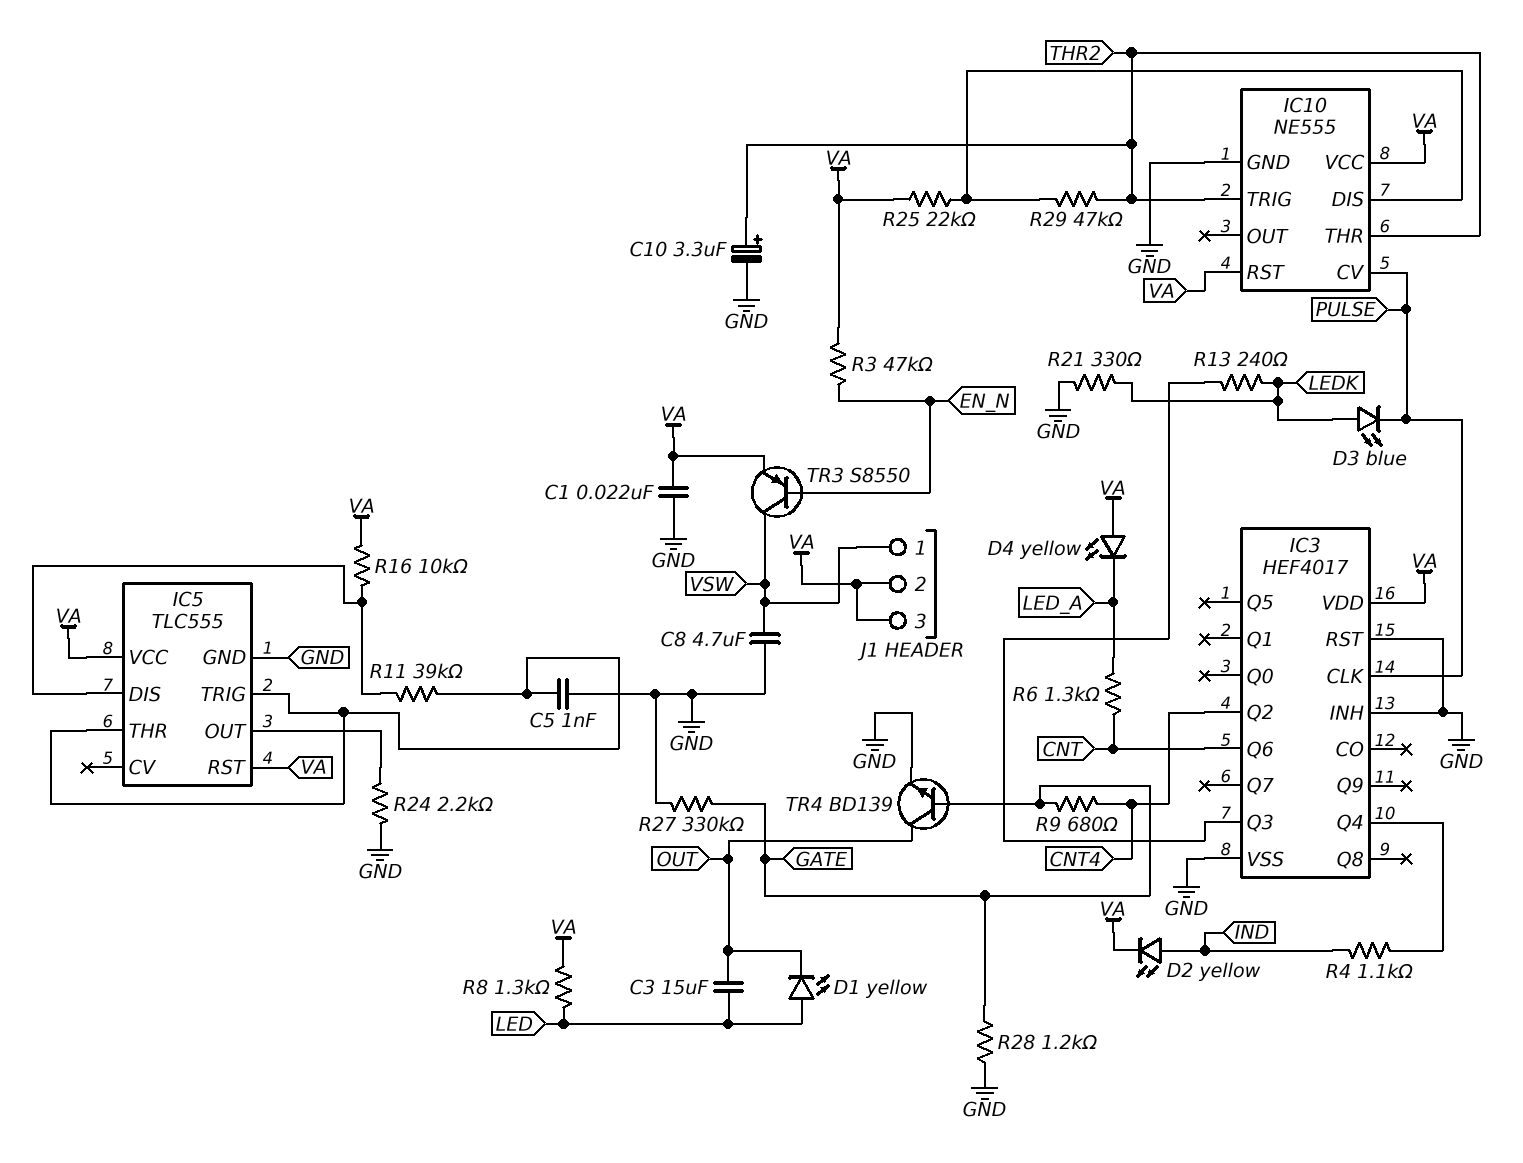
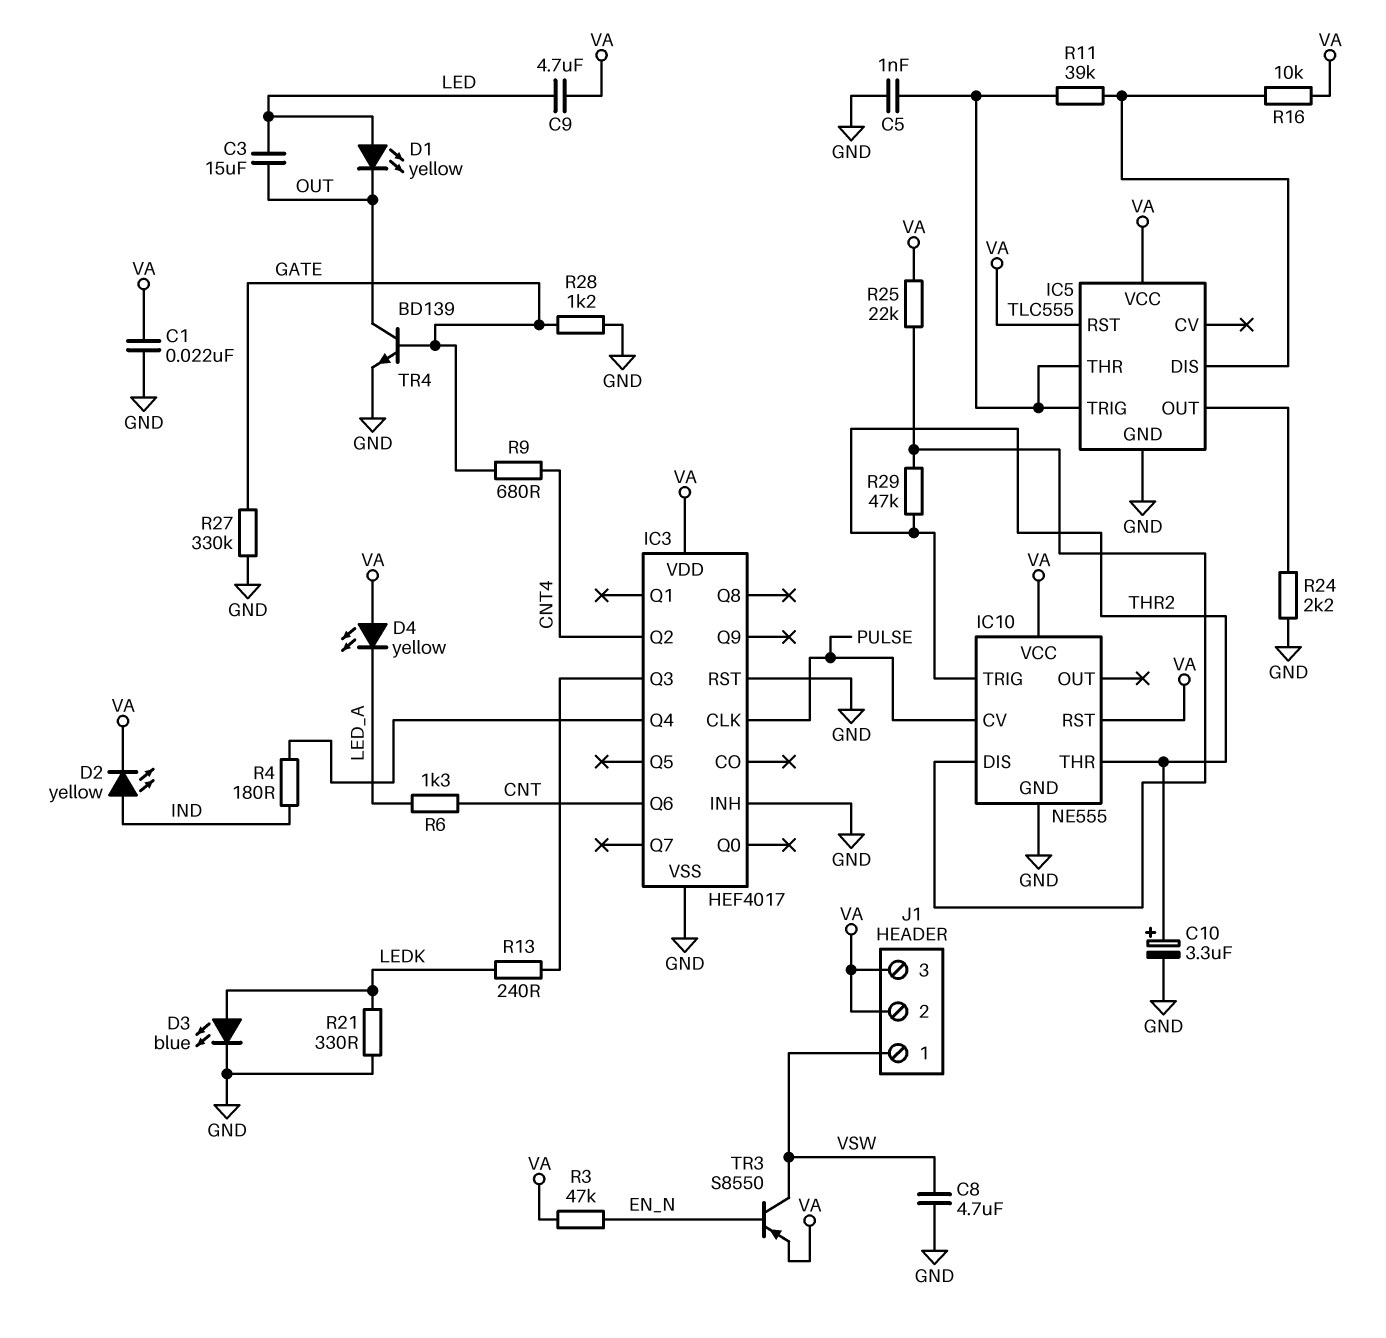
C9: none -> 4.7uF (LED, VA)
D3: LED blue (A LEDK, K PULSE) -> LED blue (A LEDK, K GND)
R4: 1.1k (IC3/Q4, IND) -> 180 (IC3/Q4, IND)
R8: 1.3k (LED, VA) -> none

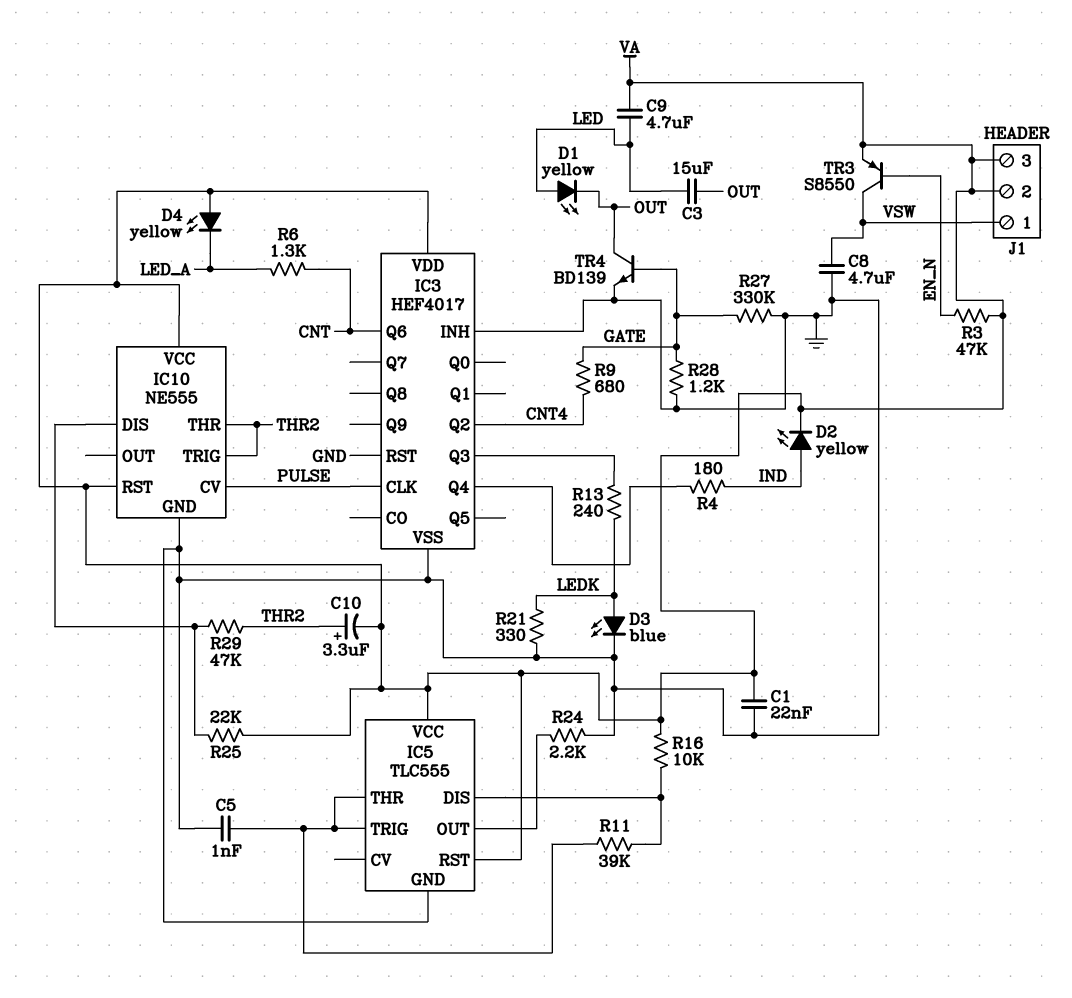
C10: 3.3uF (plus THR2, minus GND) -> 3.3uF (plus THR2, minus VA)

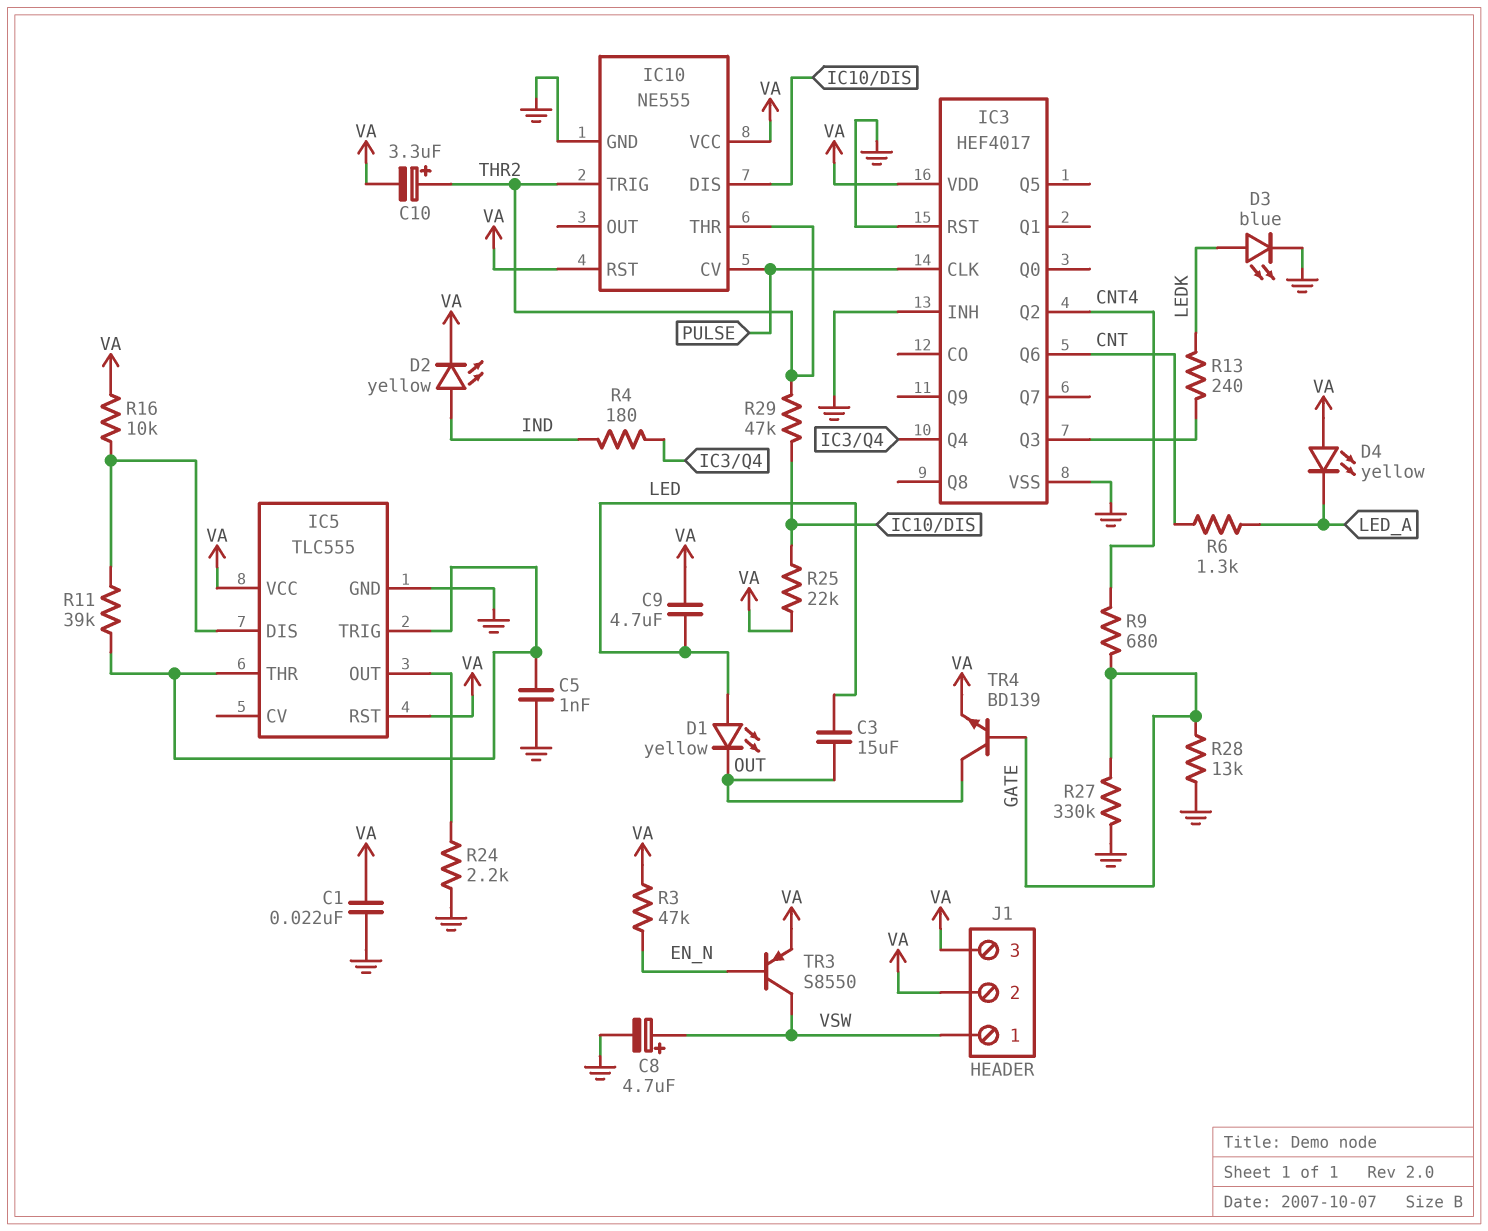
C8: 4.7uF (GND, VSW) -> 4.7uF (plus VSW, minus GND)
R21: 330 (GND, LEDK) -> none
R28: 1.2k (GATE, GND) -> 13k (GATE, GND)
TR4: NPN BD139 (B GATE, C OUT, E GND) -> NPN BD139 (B GATE, C OUT, E VA)

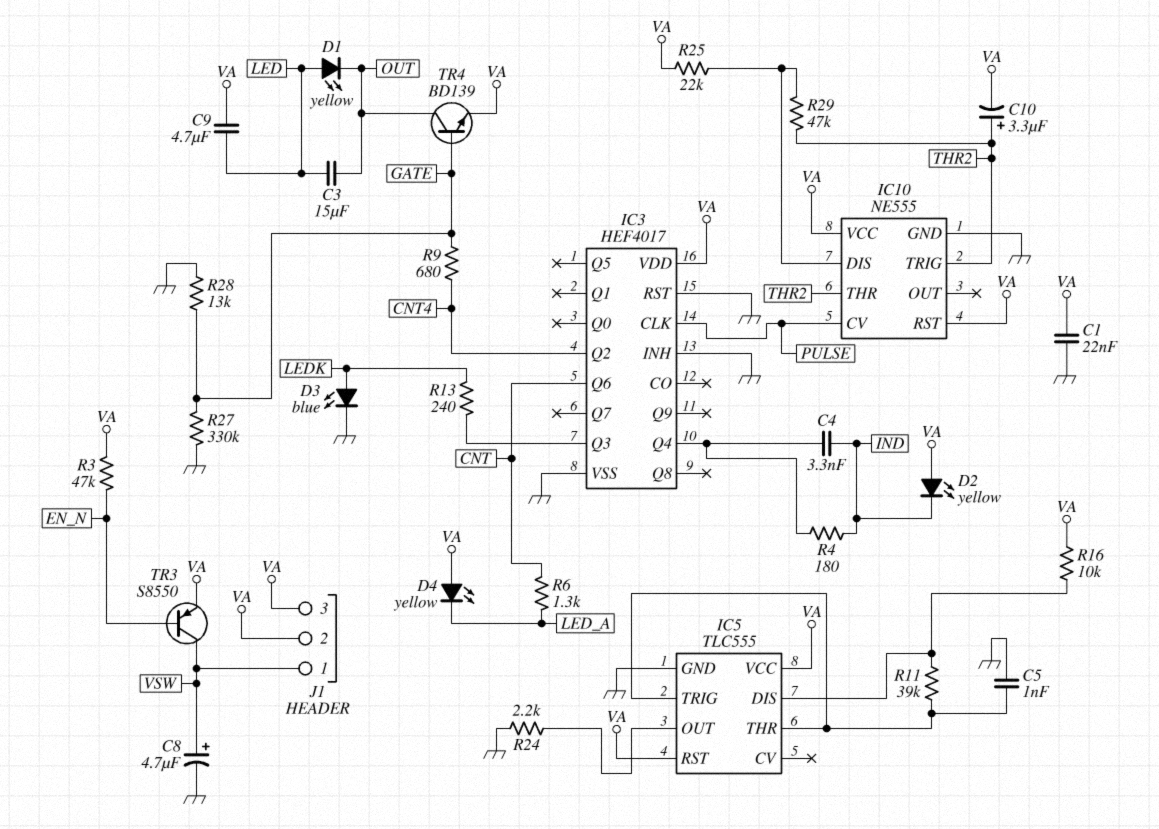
C4: none -> 3.3nF (IC3/Q4, IND)
D2: LED yellow (A IND, K VA) -> LED yellow (A VA, K IND)

